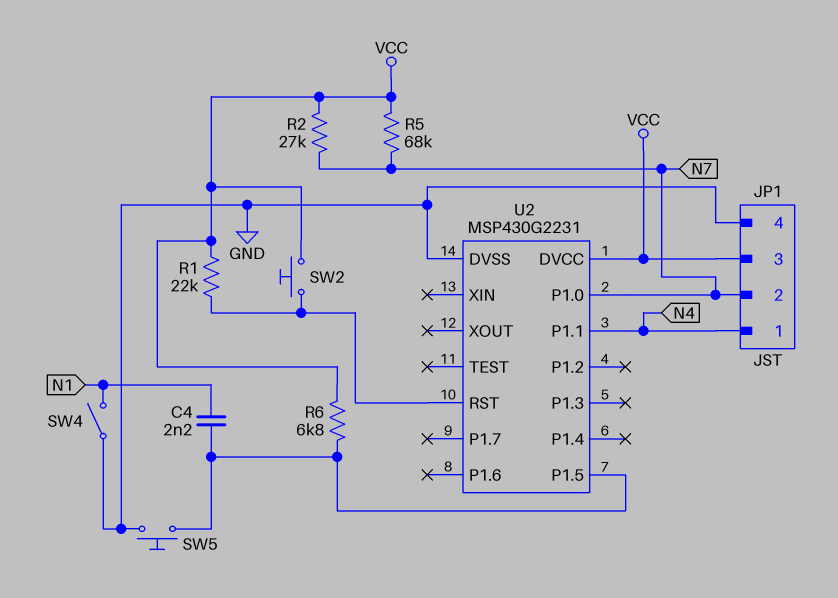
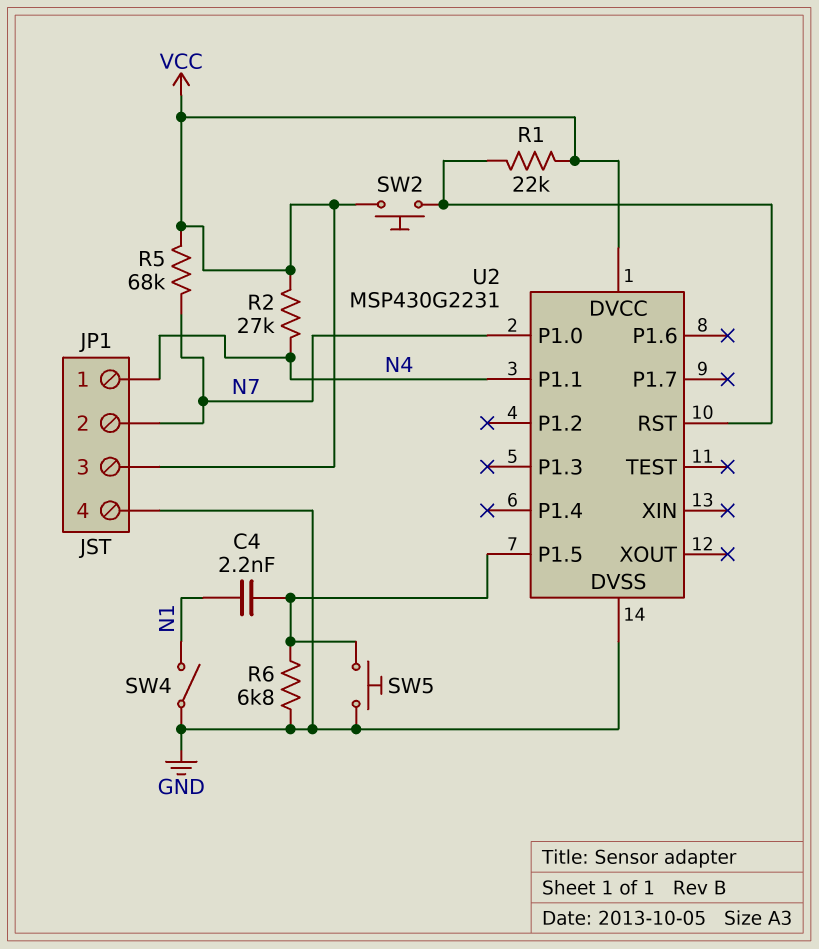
R2: 27k (N7, VCC) -> 27k (N4, VCC)
R6: 6.8k (U2/P1.5, VCC) -> 6.8k (GND, U2/P1.5)

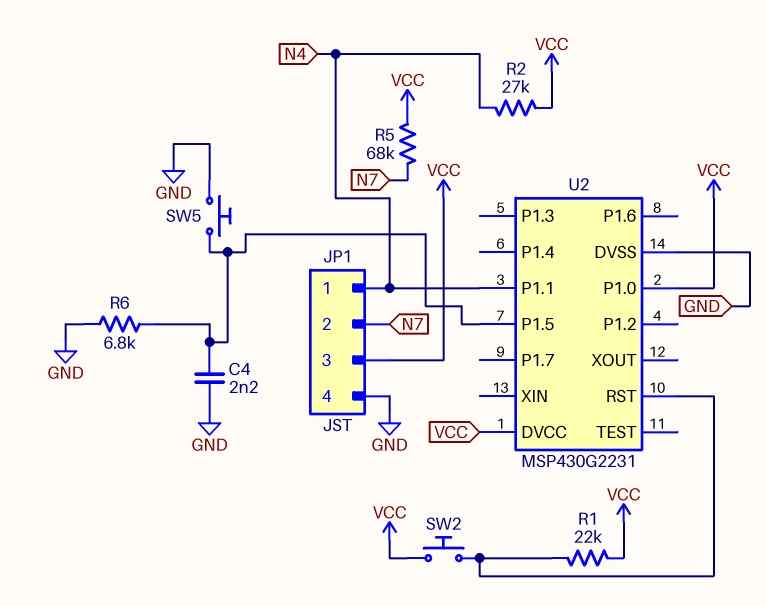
C4: 2.2nF (N1, U2/P1.5) -> 2.2nF (GND, U2/P1.5)
SW4: switch (GND, N1) -> none
U2 pin P1.0: N7 -> VCC

